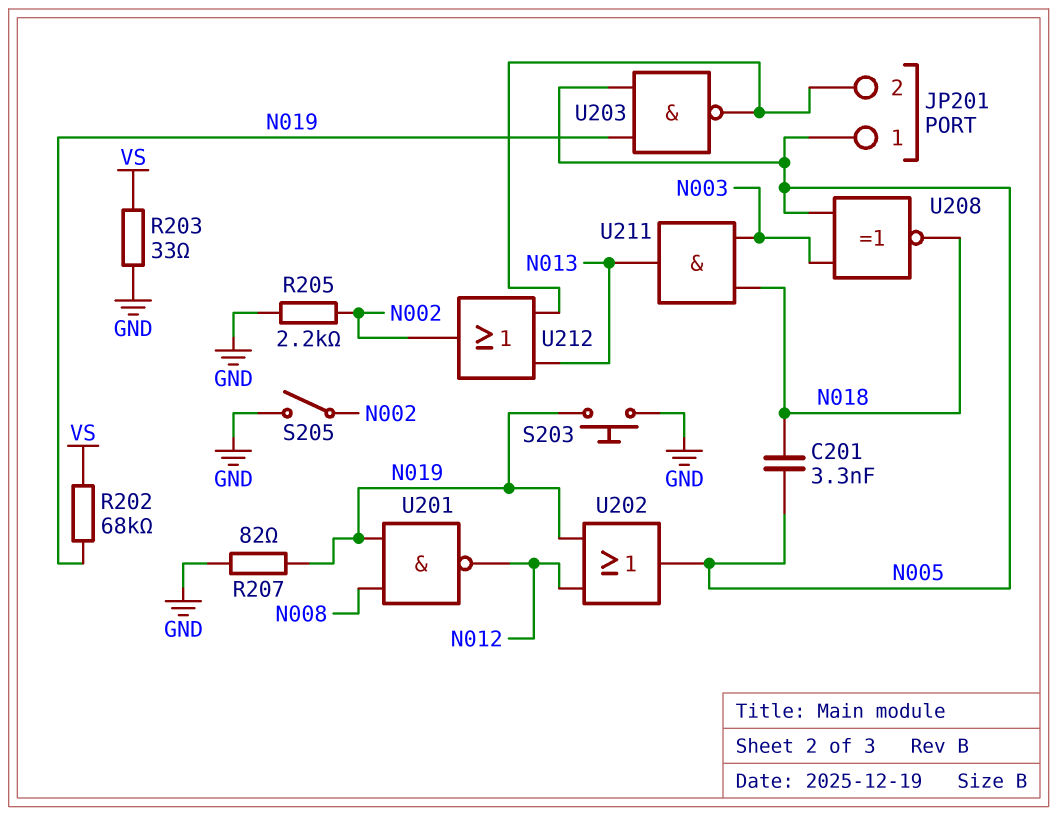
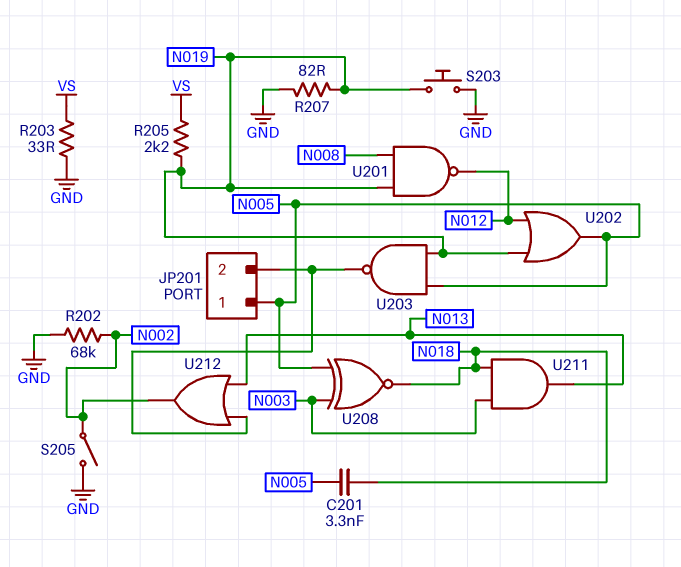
R202: 68k (N019, VS) -> 68k (GND, N002)
R205: 2.2k (GND, N002) -> 2.2k (N019, VS)

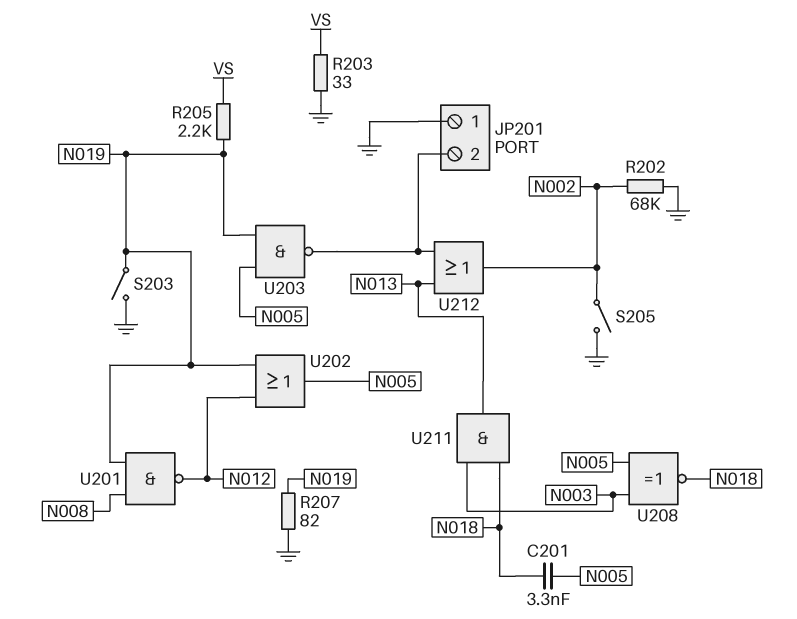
JP201 pin 1: N005 -> GND
S203: button (GND, N019) -> switch (GND, N019)

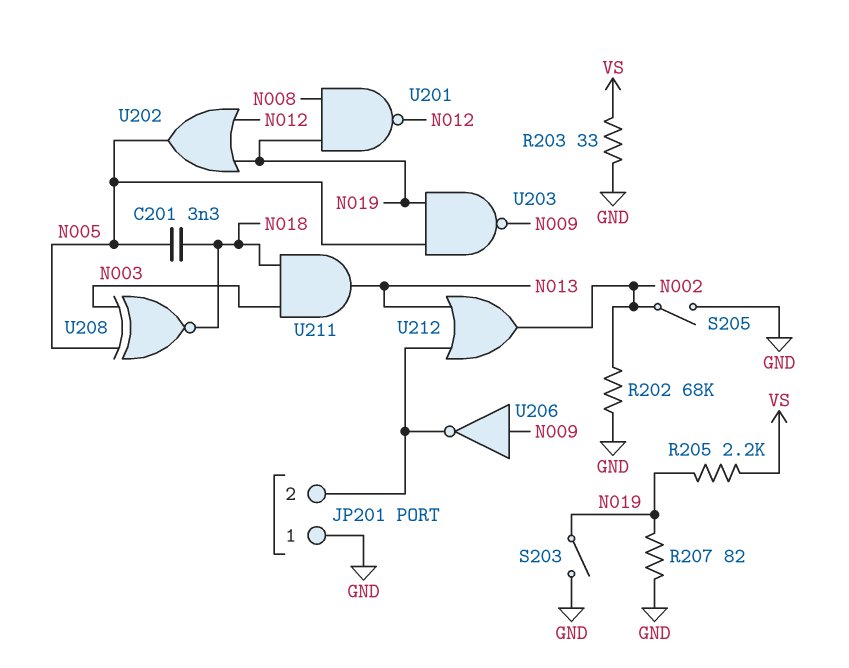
U203: NAND (in N005, in N019, out JP201/2) -> NAND (in N005, in N019, out N009)
U206: none -> NOT (in N009, out JP201/2)

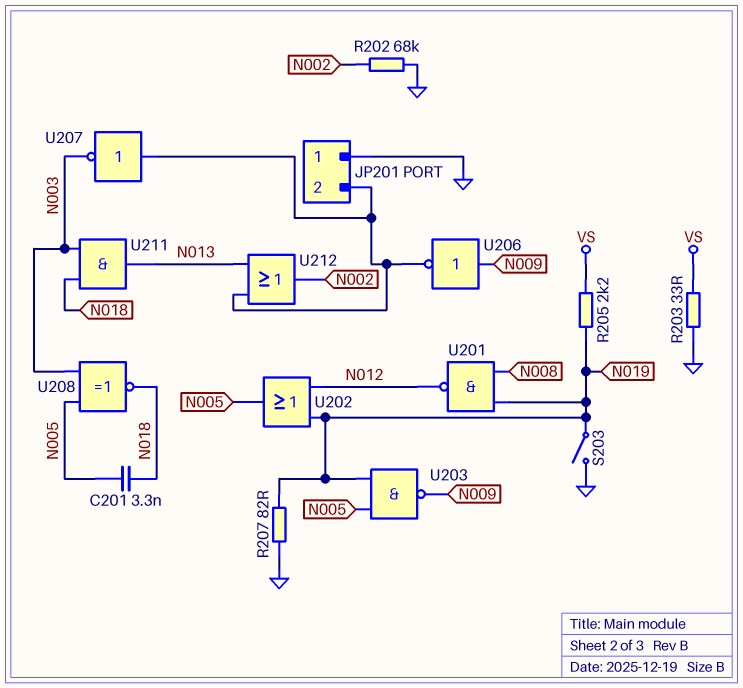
S205: switch (GND, N002) -> none
U207: none -> NOT (in JP201/2, out N003)

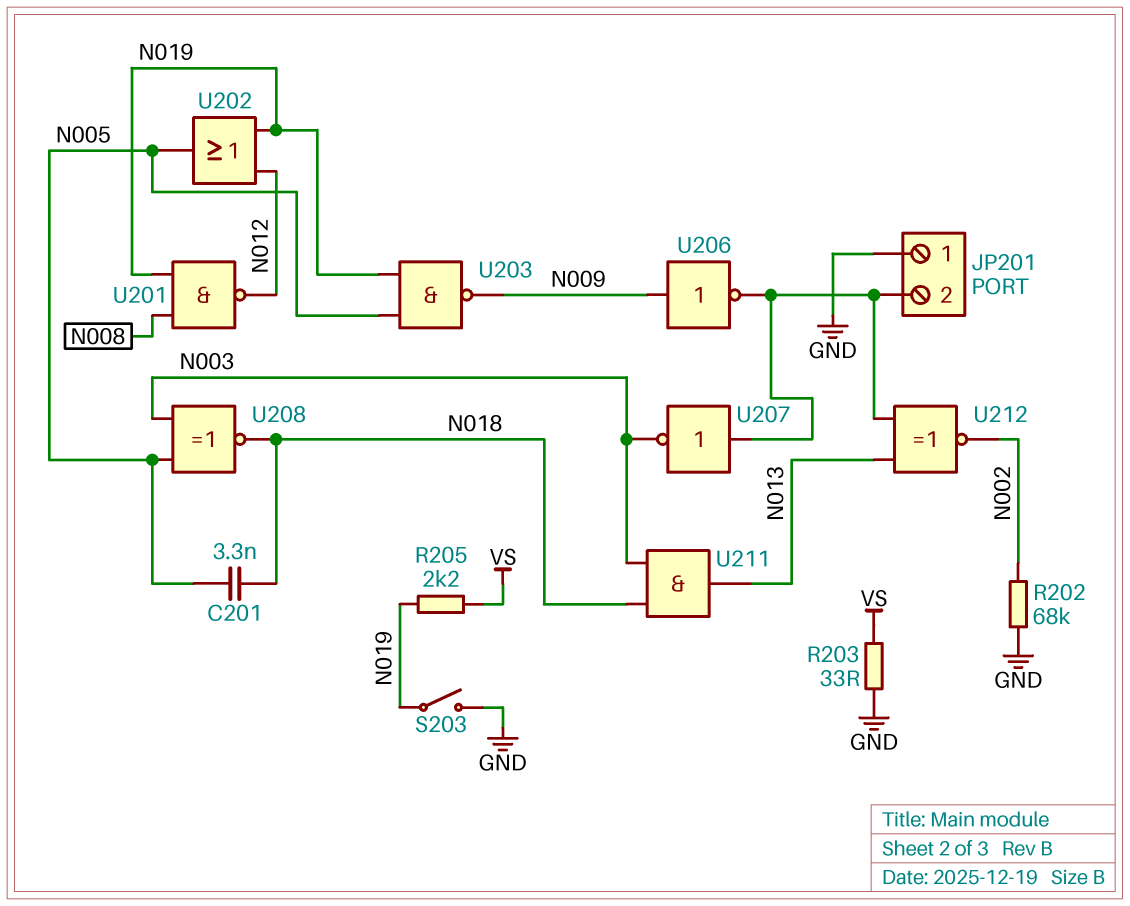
R207: 82 (GND, N019) -> none
U212: OR (in JP201/2, in N013, out N002) -> XNOR (in JP201/2, in N013, out N002)

